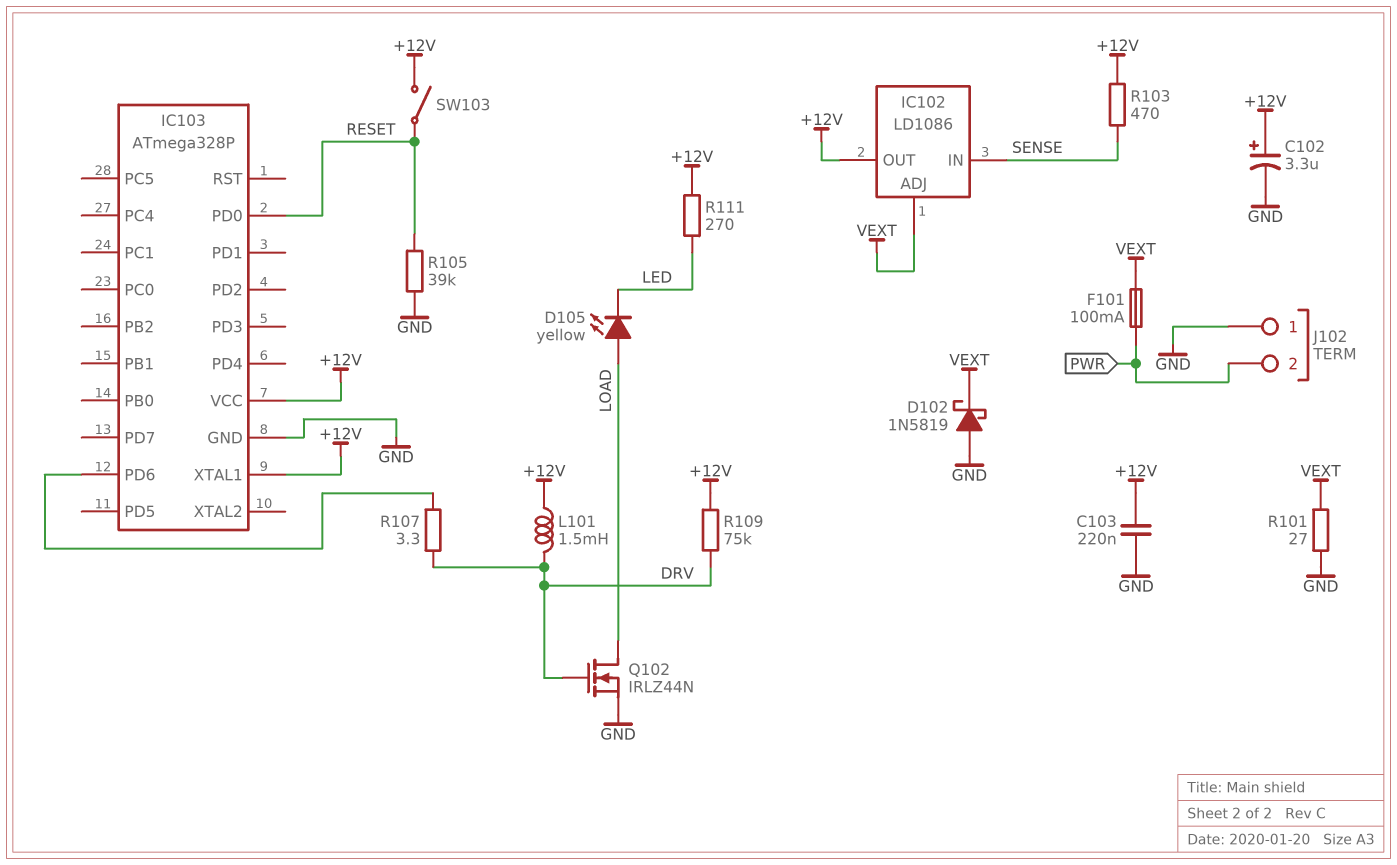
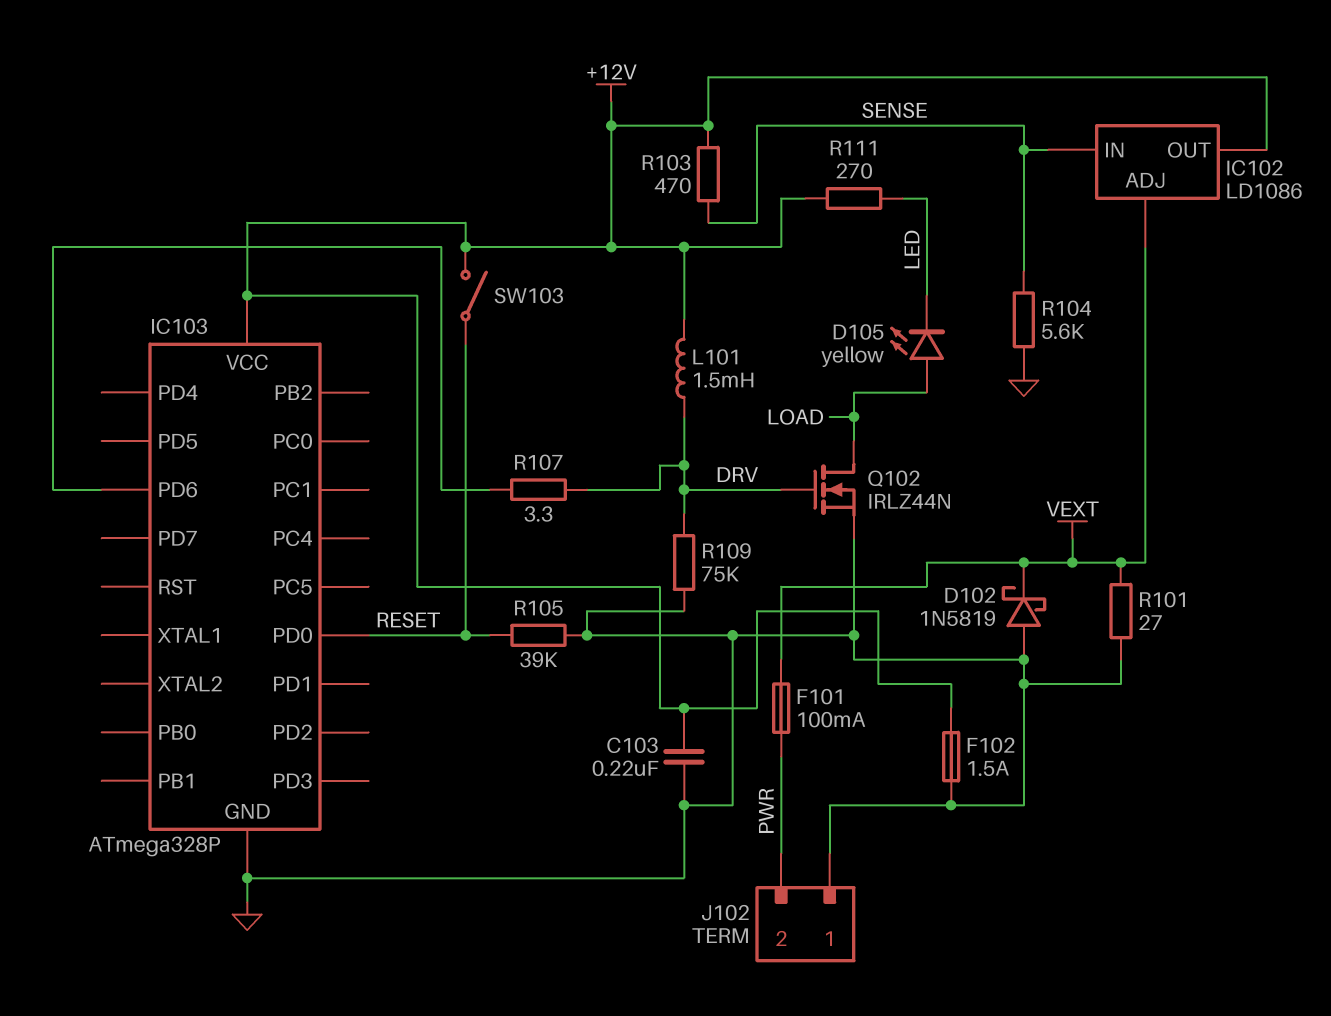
C102: 3.3uF (plus +12V, minus GND) -> none
F102: none -> 1.5A (+12V, GND)
IC103 pin XTAL1: +12V -> none
R104: none -> 5.6k (GND, SENSE)
R109: 75k (+12V, DRV) -> 75k (DRV, GND)

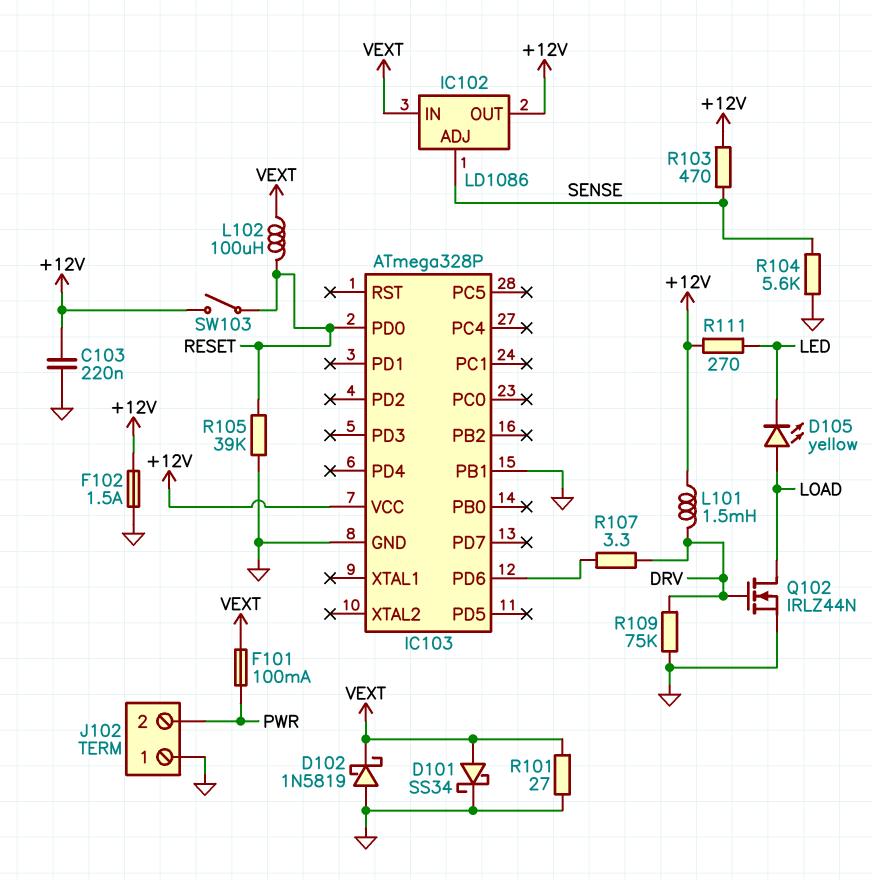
D101: none -> schottky SS34 (A VEXT, K GND)
IC102 pin ADJ: VEXT -> SENSE
IC102 pin IN: SENSE -> VEXT
IC103 pin PB1: none -> GND
L102: none -> 100uH (RESET, VEXT)

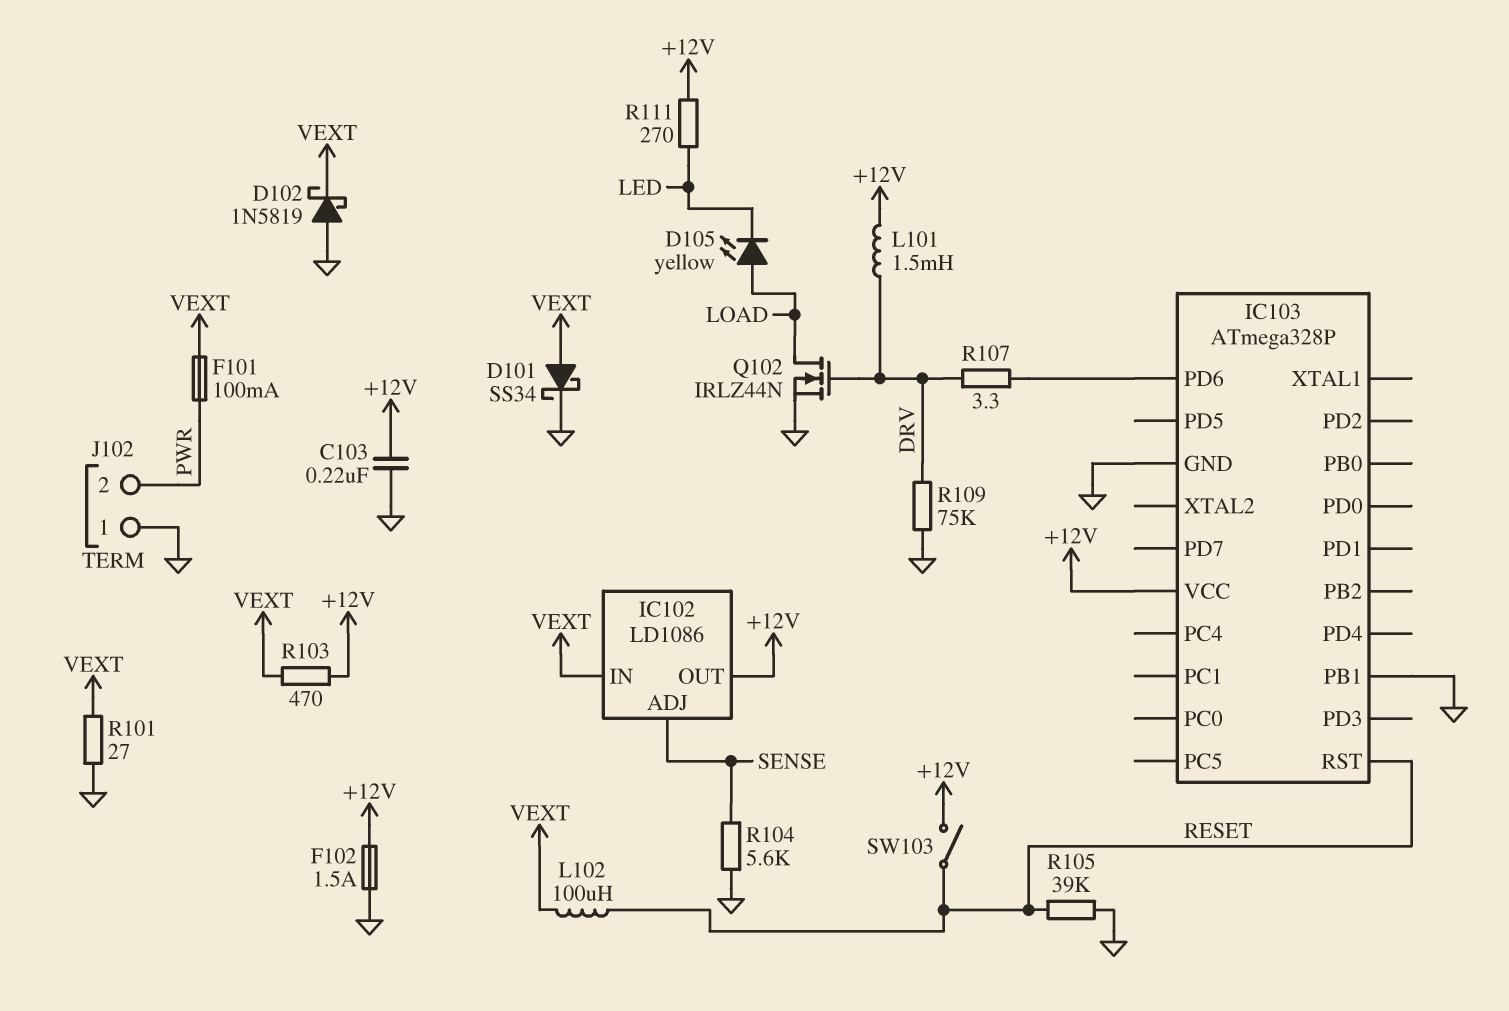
IC103 pin PD0: RESET -> none
IC103 pin RST: none -> RESET
R103: 470 (+12V, SENSE) -> 470 (+12V, VEXT)

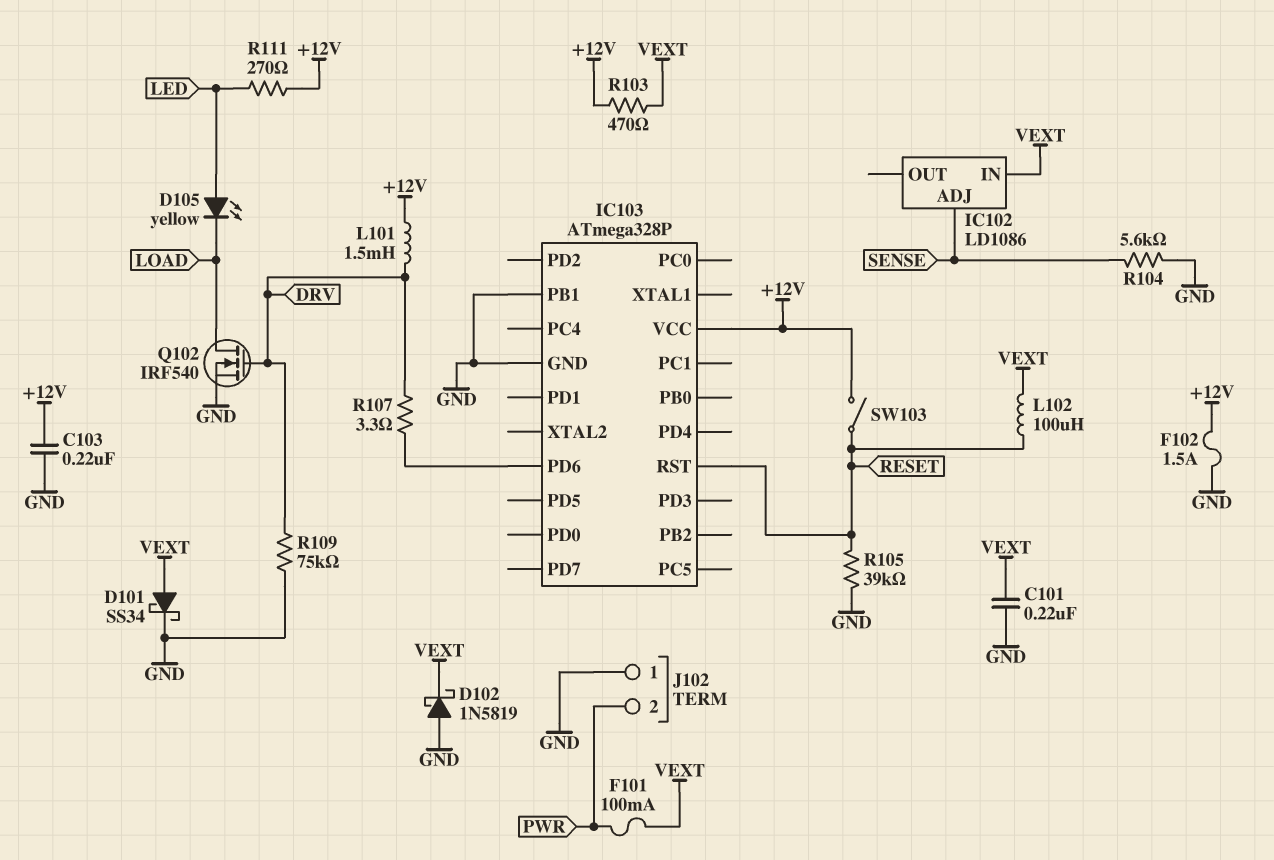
C101: none -> 220nF (GND, VEXT)
D105: LED yellow (A LOAD, K LED) -> LED yellow (A LED, K LOAD)
IC102 pin OUT: +12V -> none
Q102: NMOS IRLZ44N (G DRV, D LOAD, S GND) -> NMOS IRF540 (G DRV, D LOAD, S GND)
R101: 27 (GND, VEXT) -> none

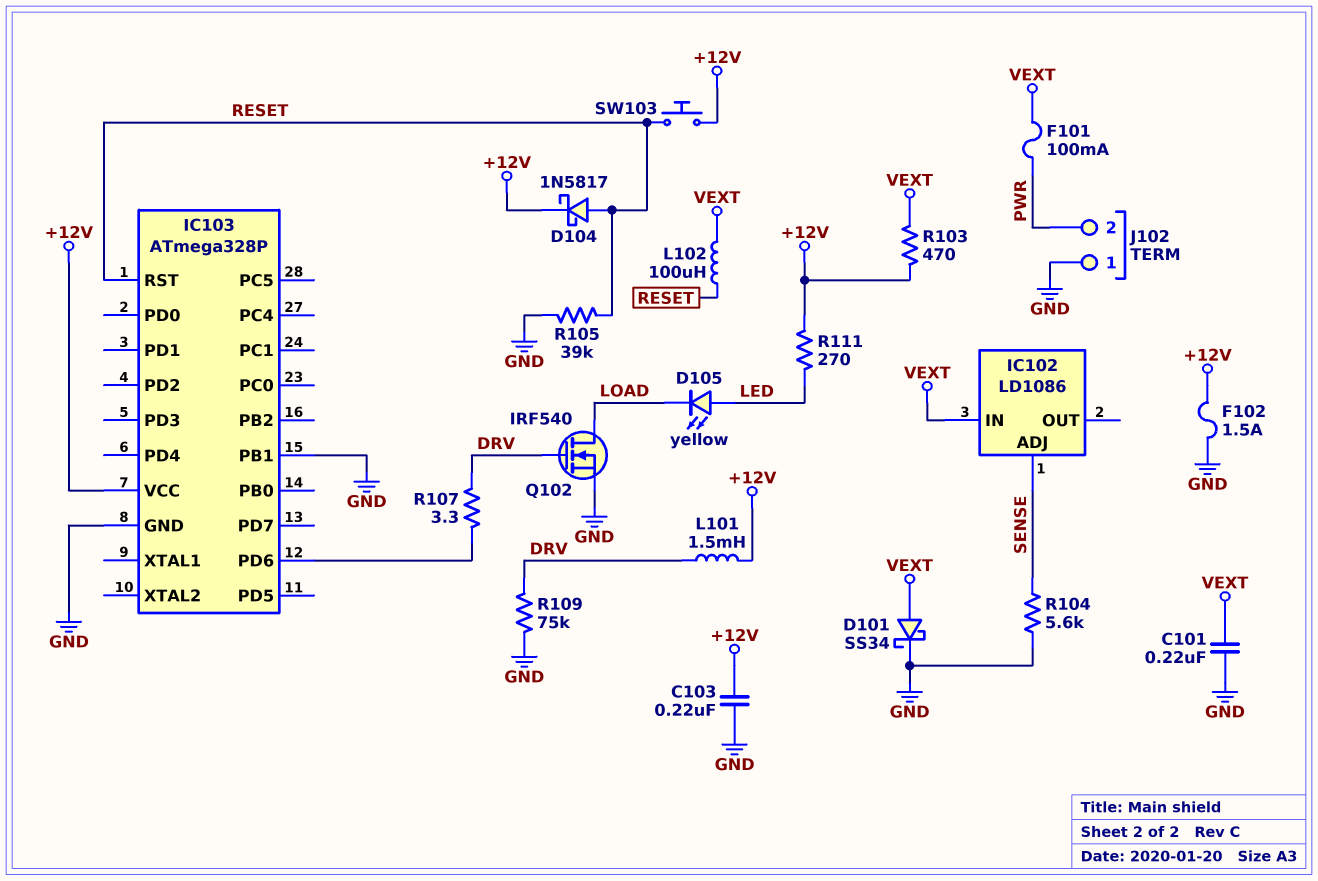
D102: schottky 1N5819 (A GND, K VEXT) -> none
D104: none -> schottky 1N5817 (A RESET, K +12V)
SW103: switch (+12V, RESET) -> button (+12V, RESET)

